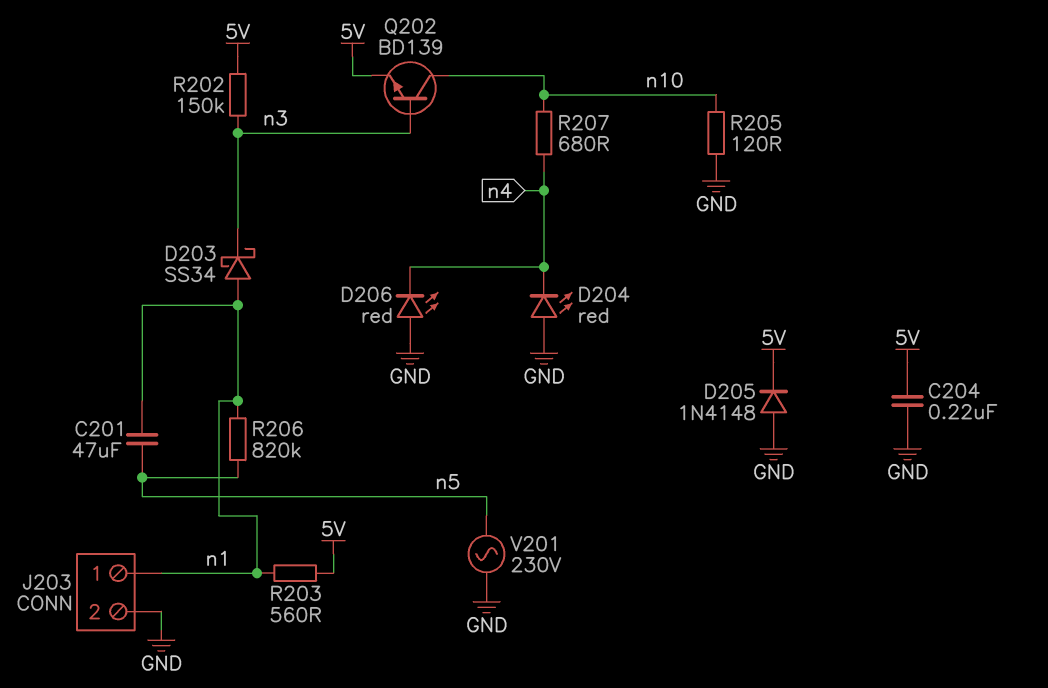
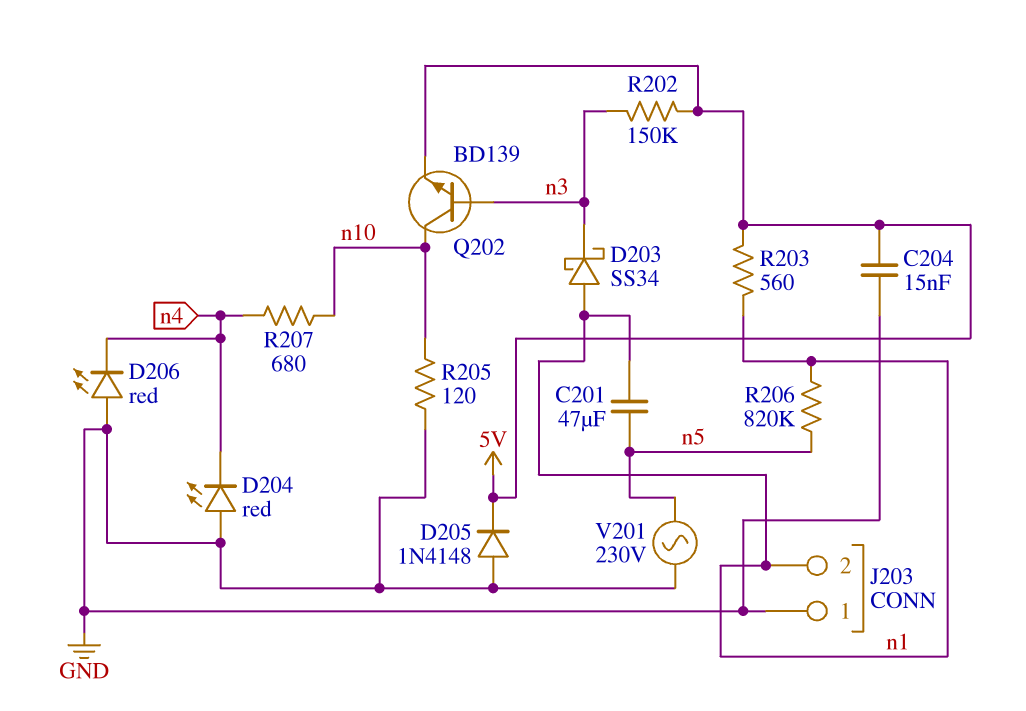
C204: 220nF (5V, GND) -> 15nF (5V, GND)
J203 pin 1: n1 -> GND
J203 pin 2: GND -> n1

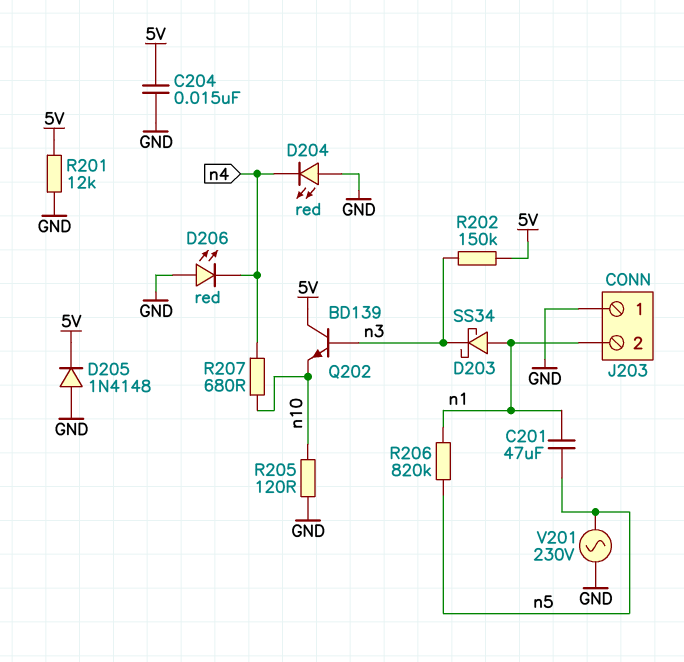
Q202: NPN BD139 (B n3, C n10, E 5V) -> NPN BD139 (B n3, C 5V, E n10)
R201: none -> 12k (5V, GND)
R203: 560 (5V, n1) -> none

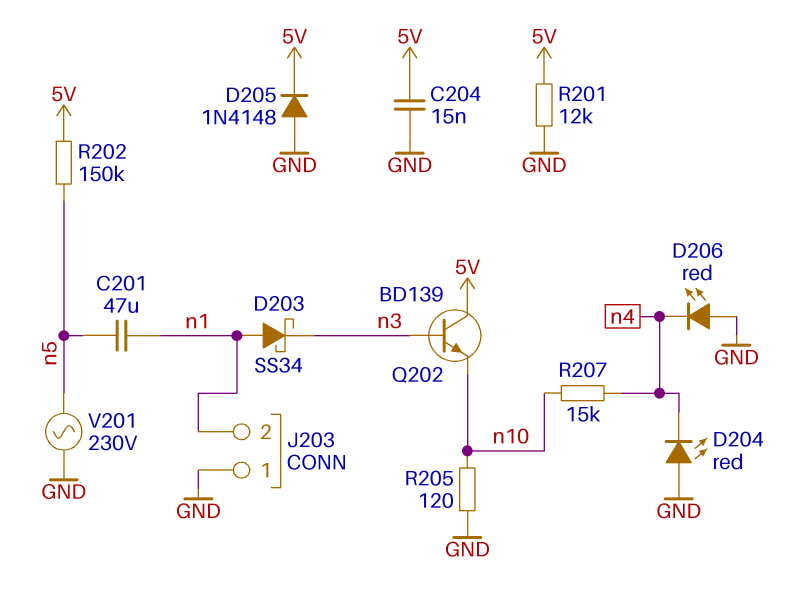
R202: 150k (5V, n3) -> 150k (5V, n5)
R206: 820k (n1, n5) -> none
R207: 680 (n4, n10) -> 15k (n4, n10)

